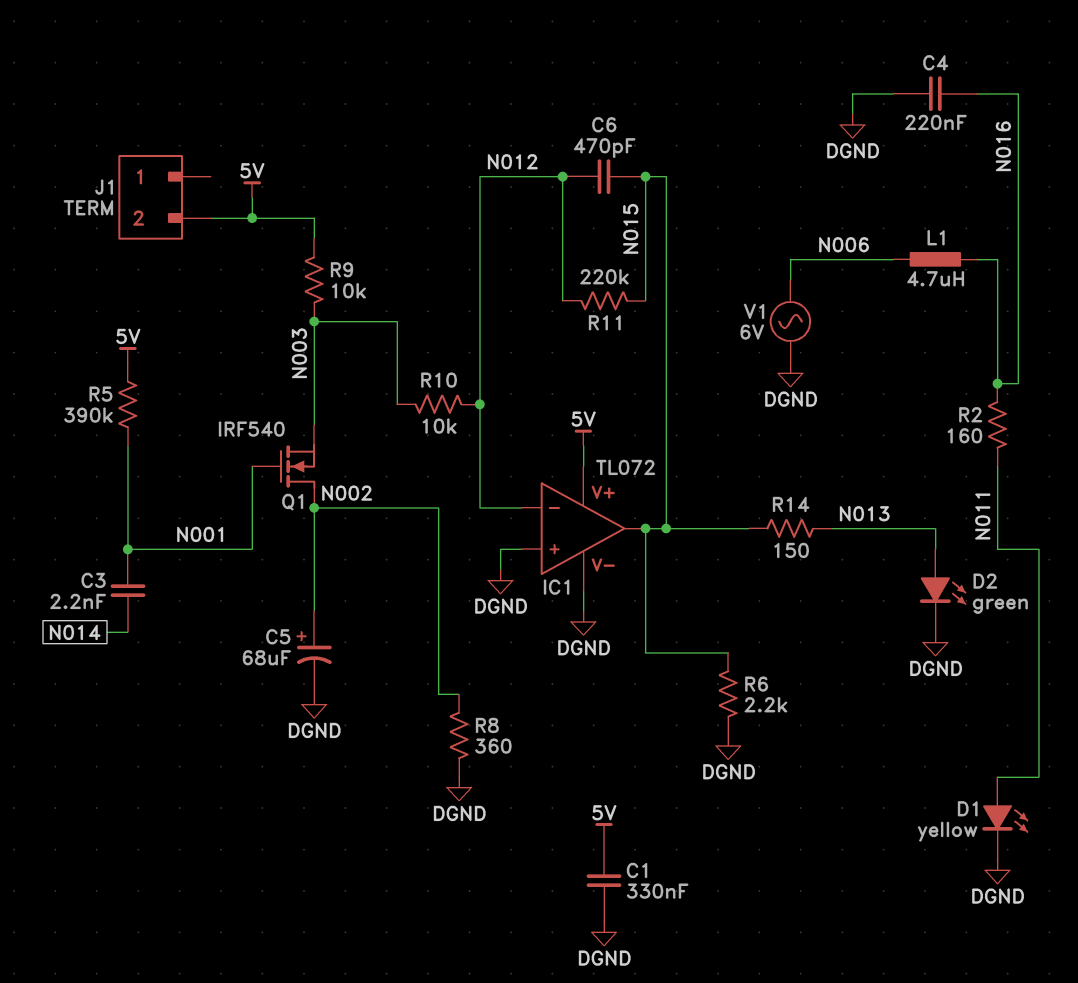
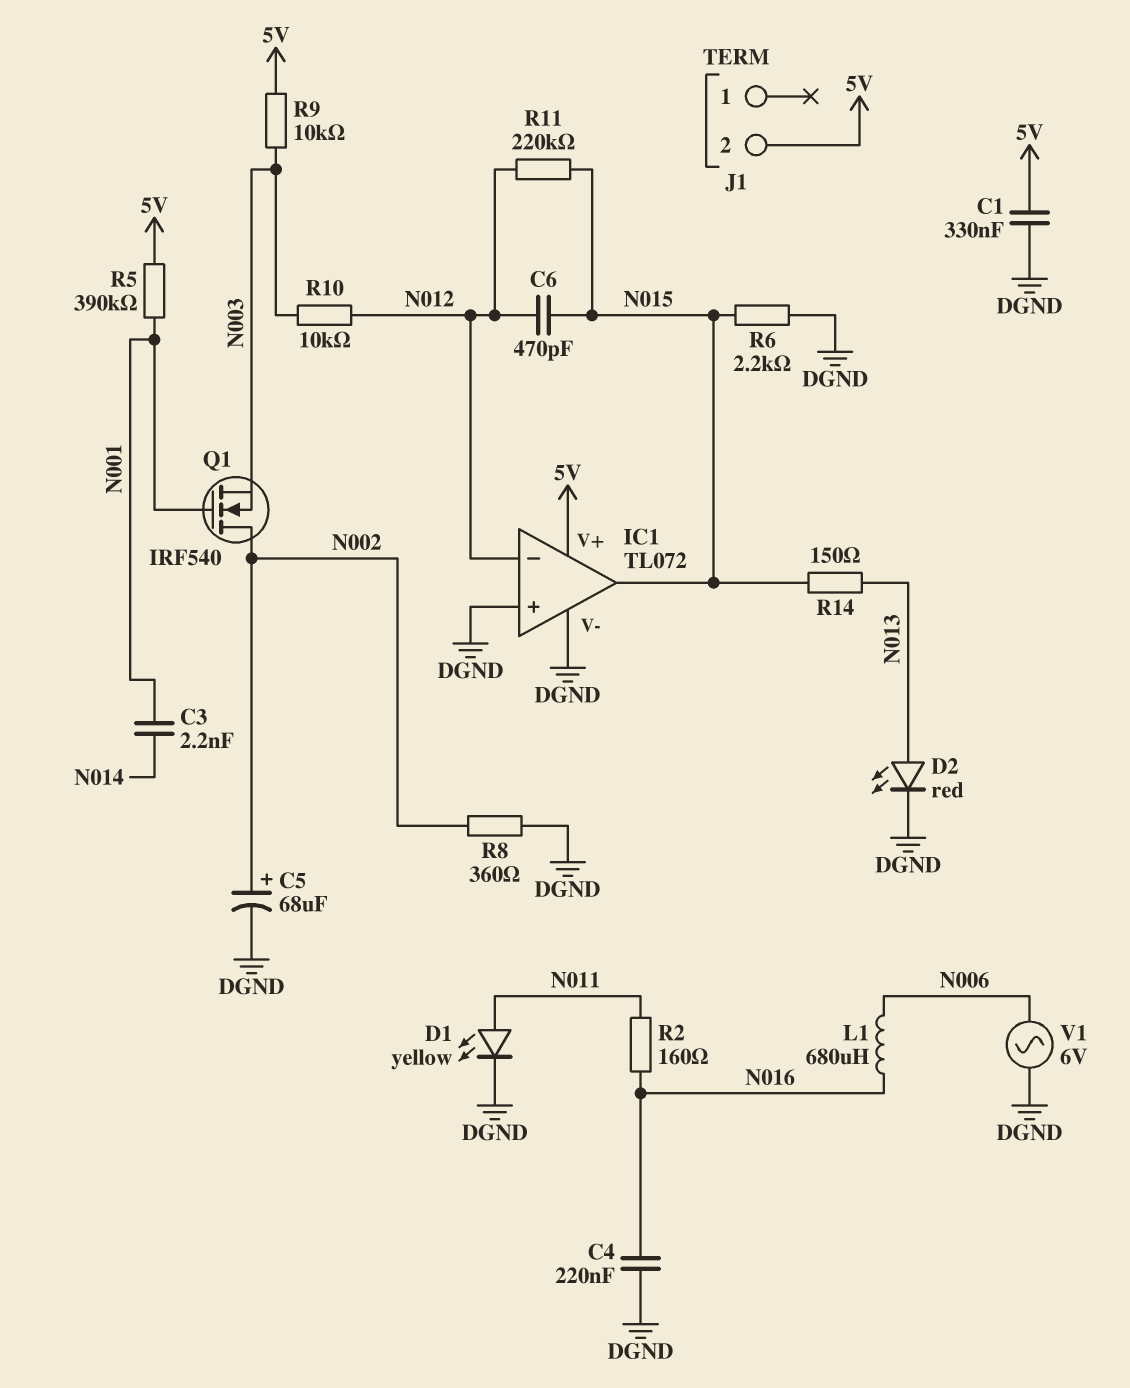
D2: LED green (A N013, K DGND) -> LED red (A N013, K DGND)
L1: 4.7uH (N006, N016) -> 680uH (N006, N016)

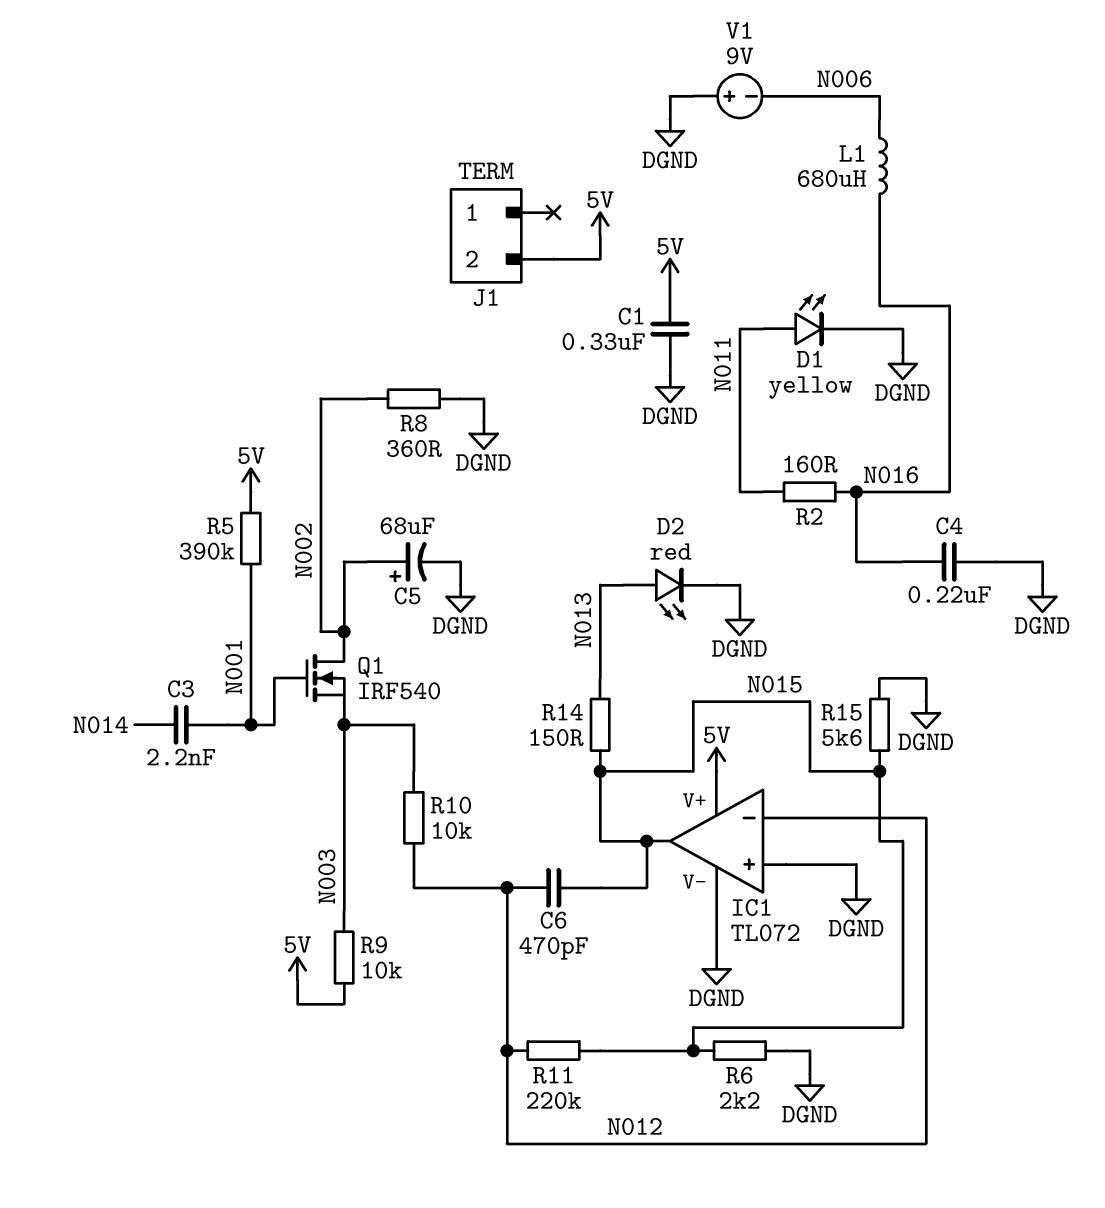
R15: none -> 5.6k (DGND, N015)
V1: AC 6V (DGND, N006) -> 9V (plus DGND, minus N006)

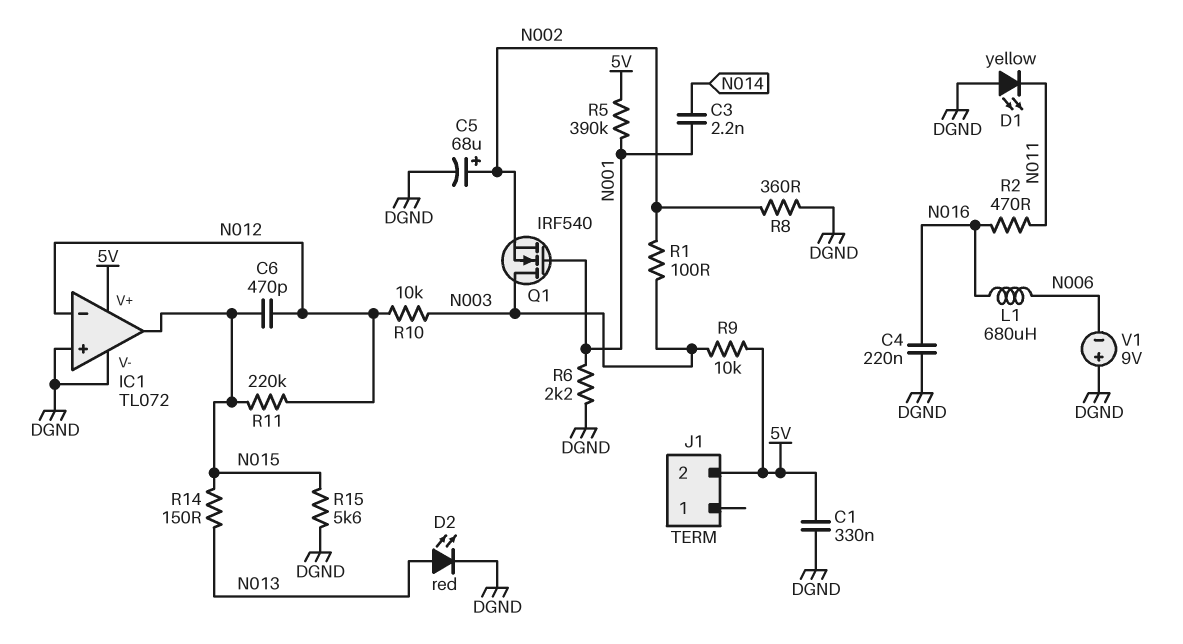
D1: LED yellow (A N011, K DGND) -> LED yellow (A DGND, K N011)
Q1: NMOS IRF540 (G N001, D N002, S N003) -> NMOS IRF540 (G N001, D N003, S N002)
R1: none -> 100 (N002, N003)
R2: 160 (N011, N016) -> 470 (N011, N016)
R6: 2.2k (DGND, N015) -> 2.2k (DGND, N001)

